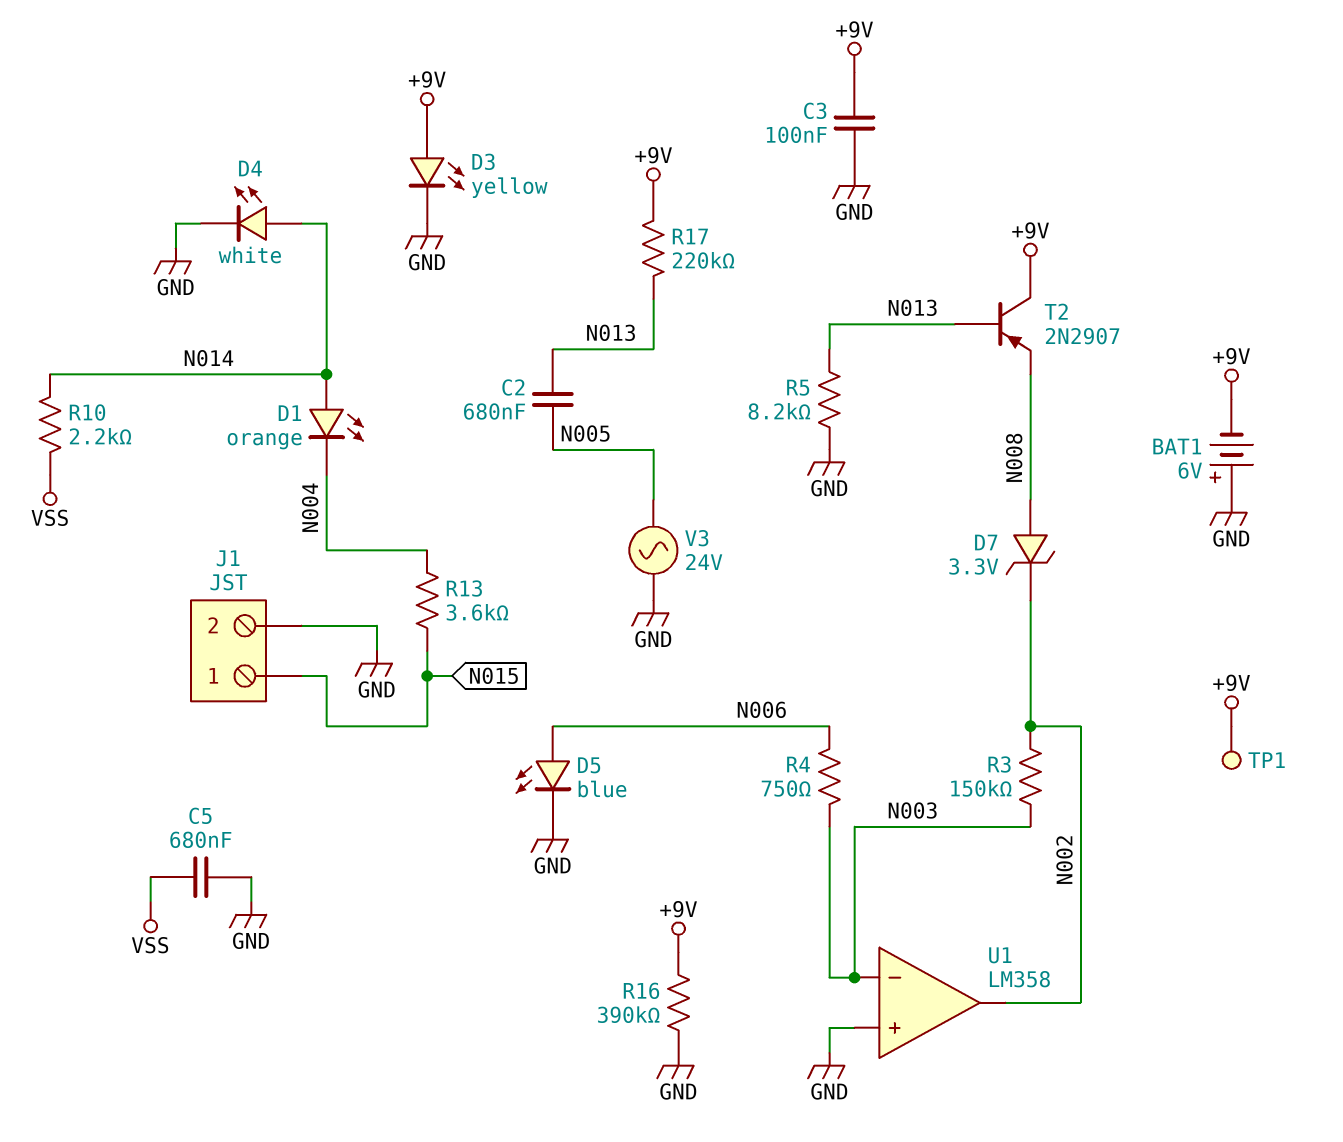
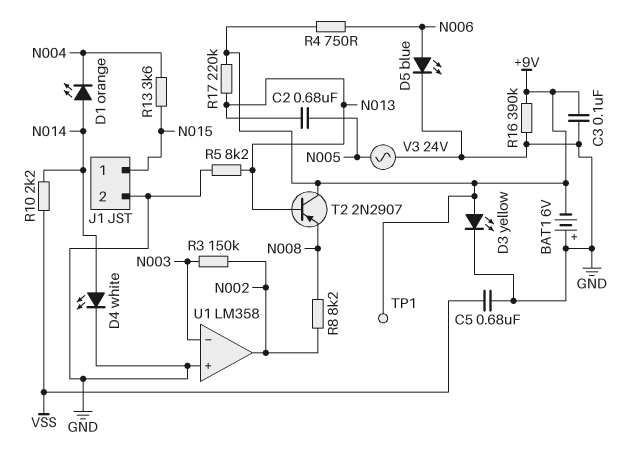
D7: zener 3.3V (A N008, K N002) -> none
R4: 750 (N003, N006) -> 750 (+9V, N006)
R8: none -> 8.2k (N002, N008)

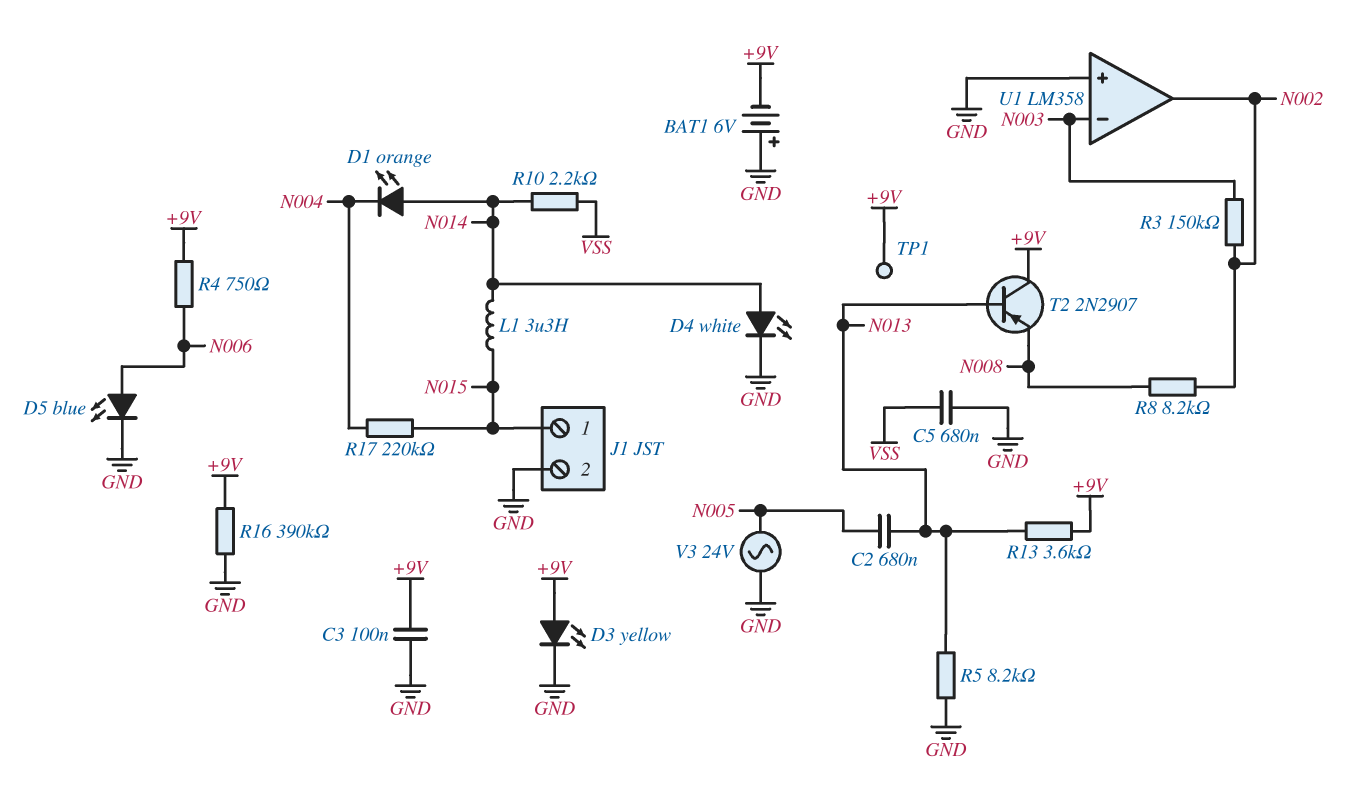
L1: none -> 3.3uH (N014, N015)
R13: 3.6k (N004, N015) -> 3.6k (+9V, N013)
R17: 220k (+9V, N013) -> 220k (N004, N015)

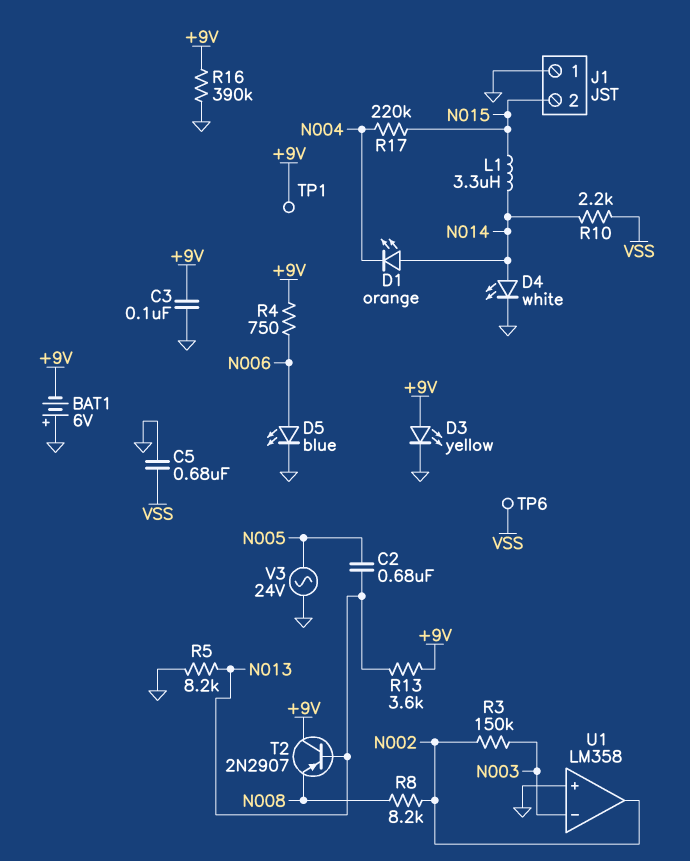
J1 pin 1: N015 -> GND
J1 pin 2: GND -> N015
TP6: none -> test point (VSS)

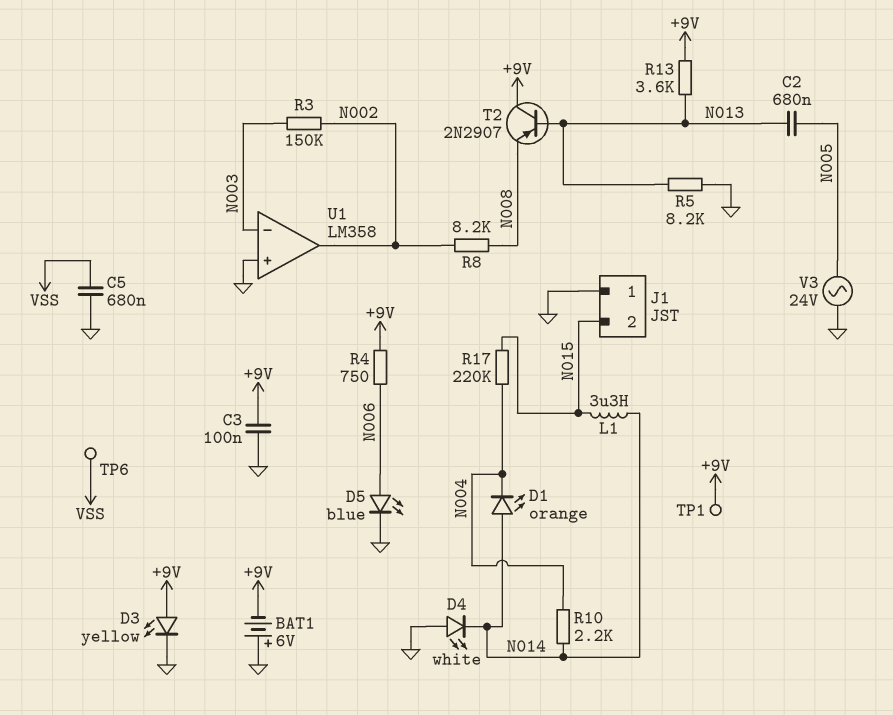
D4: LED white (A N014, K GND) -> LED white (A GND, K N014)
R10: 2.2k (N014, VSS) -> 2.2k (N004, N014)
R16: 390k (+9V, GND) -> none

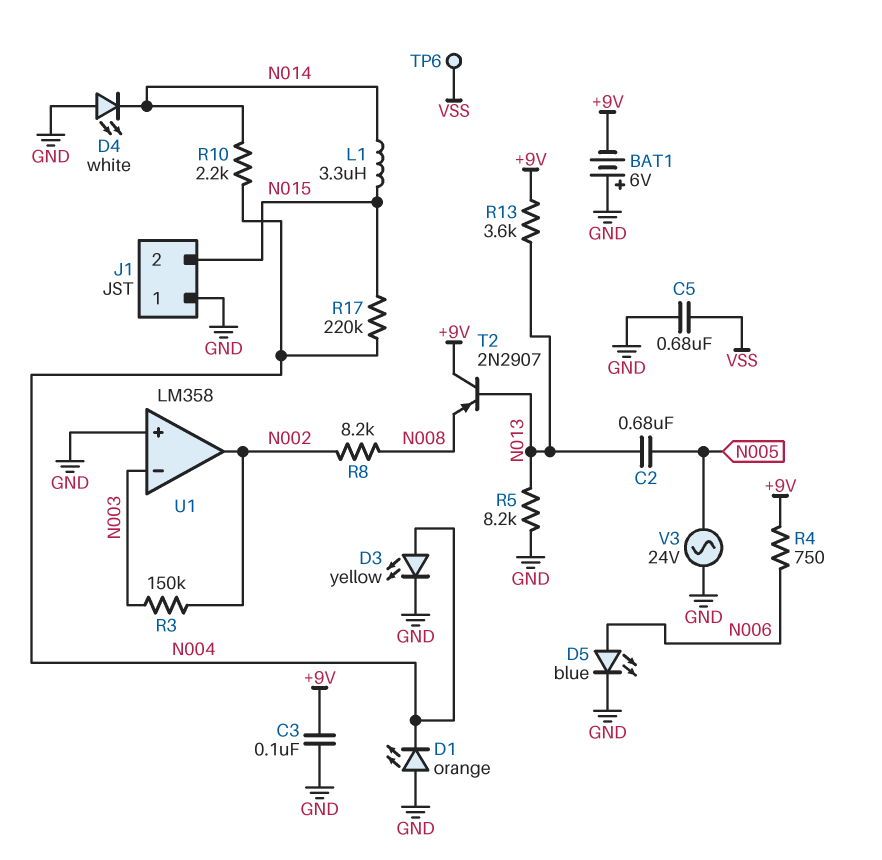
D1: LED orange (A N014, K N004) -> LED orange (A GND, K N004)
D3: LED yellow (A +9V, K GND) -> LED yellow (A N004, K GND)
TP1: test point (+9V) -> none

